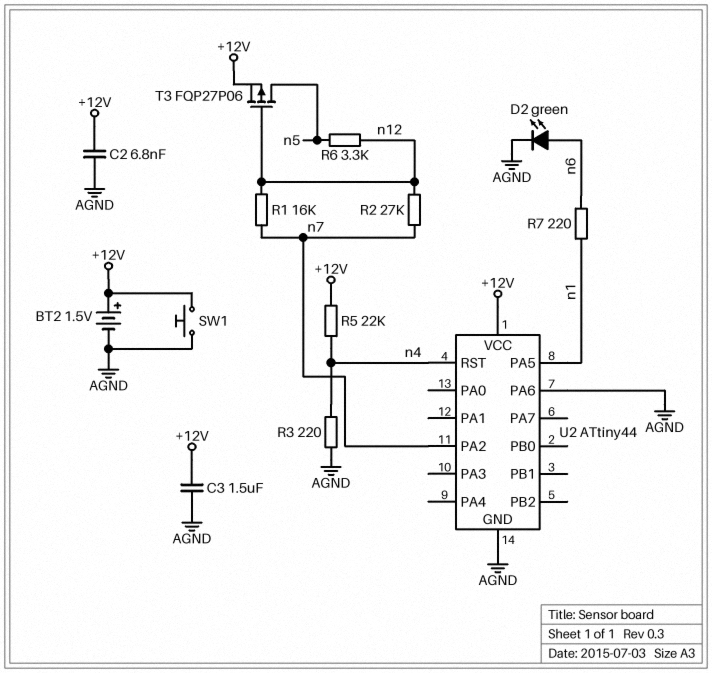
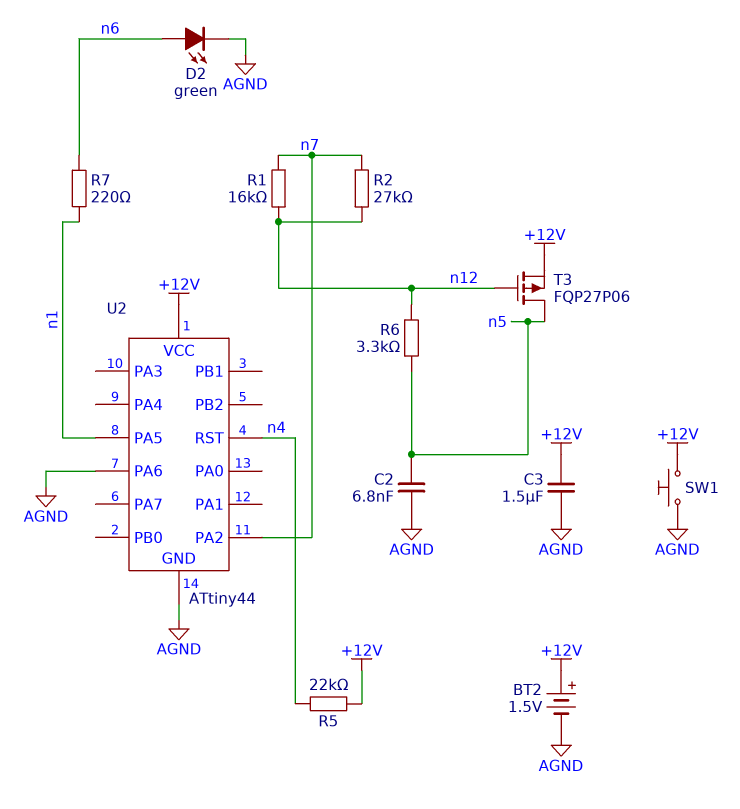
C2: 6.8nF (+12V, AGND) -> 6.8nF (AGND, n5)
R3: 220 (AGND, n4) -> none

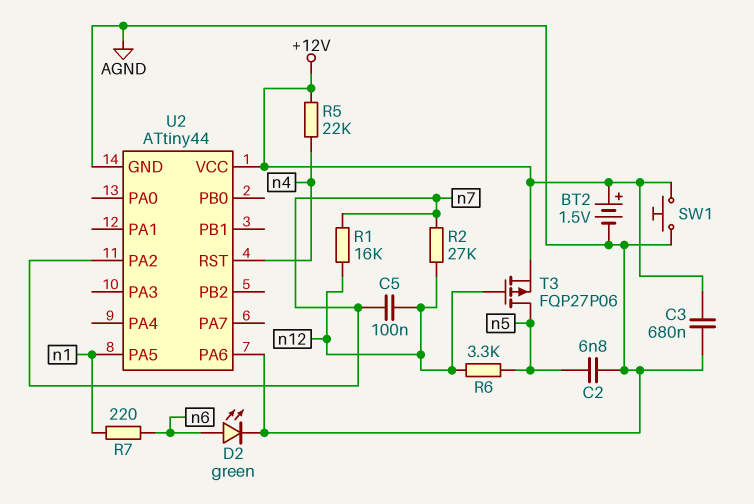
C3: 1.5uF (+12V, AGND) -> 680nF (+12V, AGND)
C5: none -> 100nF (n7, n12)

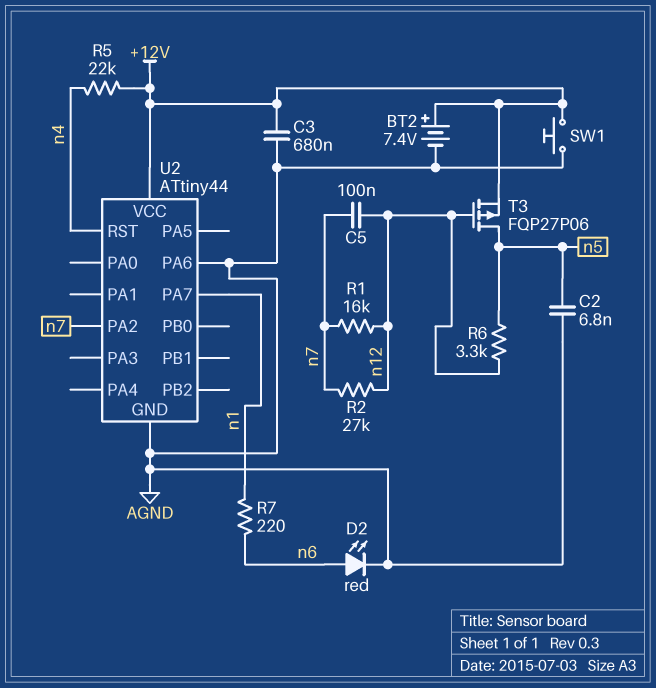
BT2: 1.5V (plus +12V, minus AGND) -> 7.4V (plus +12V, minus AGND)
D2: LED green (A n6, K AGND) -> LED red (A n6, K AGND)
U2 pin PA5: n1 -> none
U2 pin PA7: none -> n1

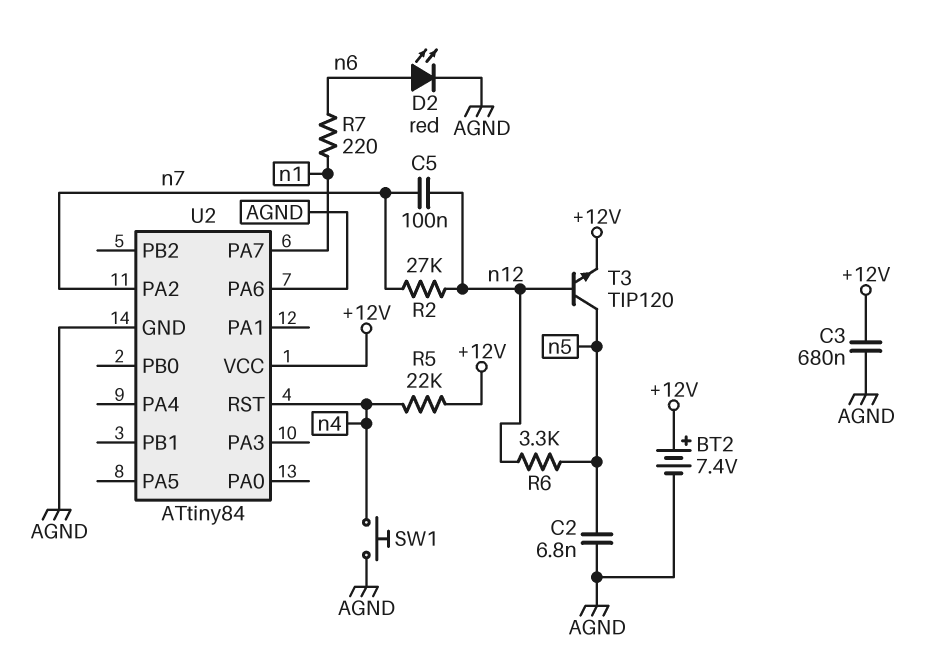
R1: 16k (n7, n12) -> none
SW1: button (+12V, AGND) -> button (AGND, n4)
T3: PMOS FQP27P06 (G n12, D n5, S +12V) -> NPN TIP120 (B n12, C n5, E +12V)
U2: ATtiny44 -> ATtiny84

